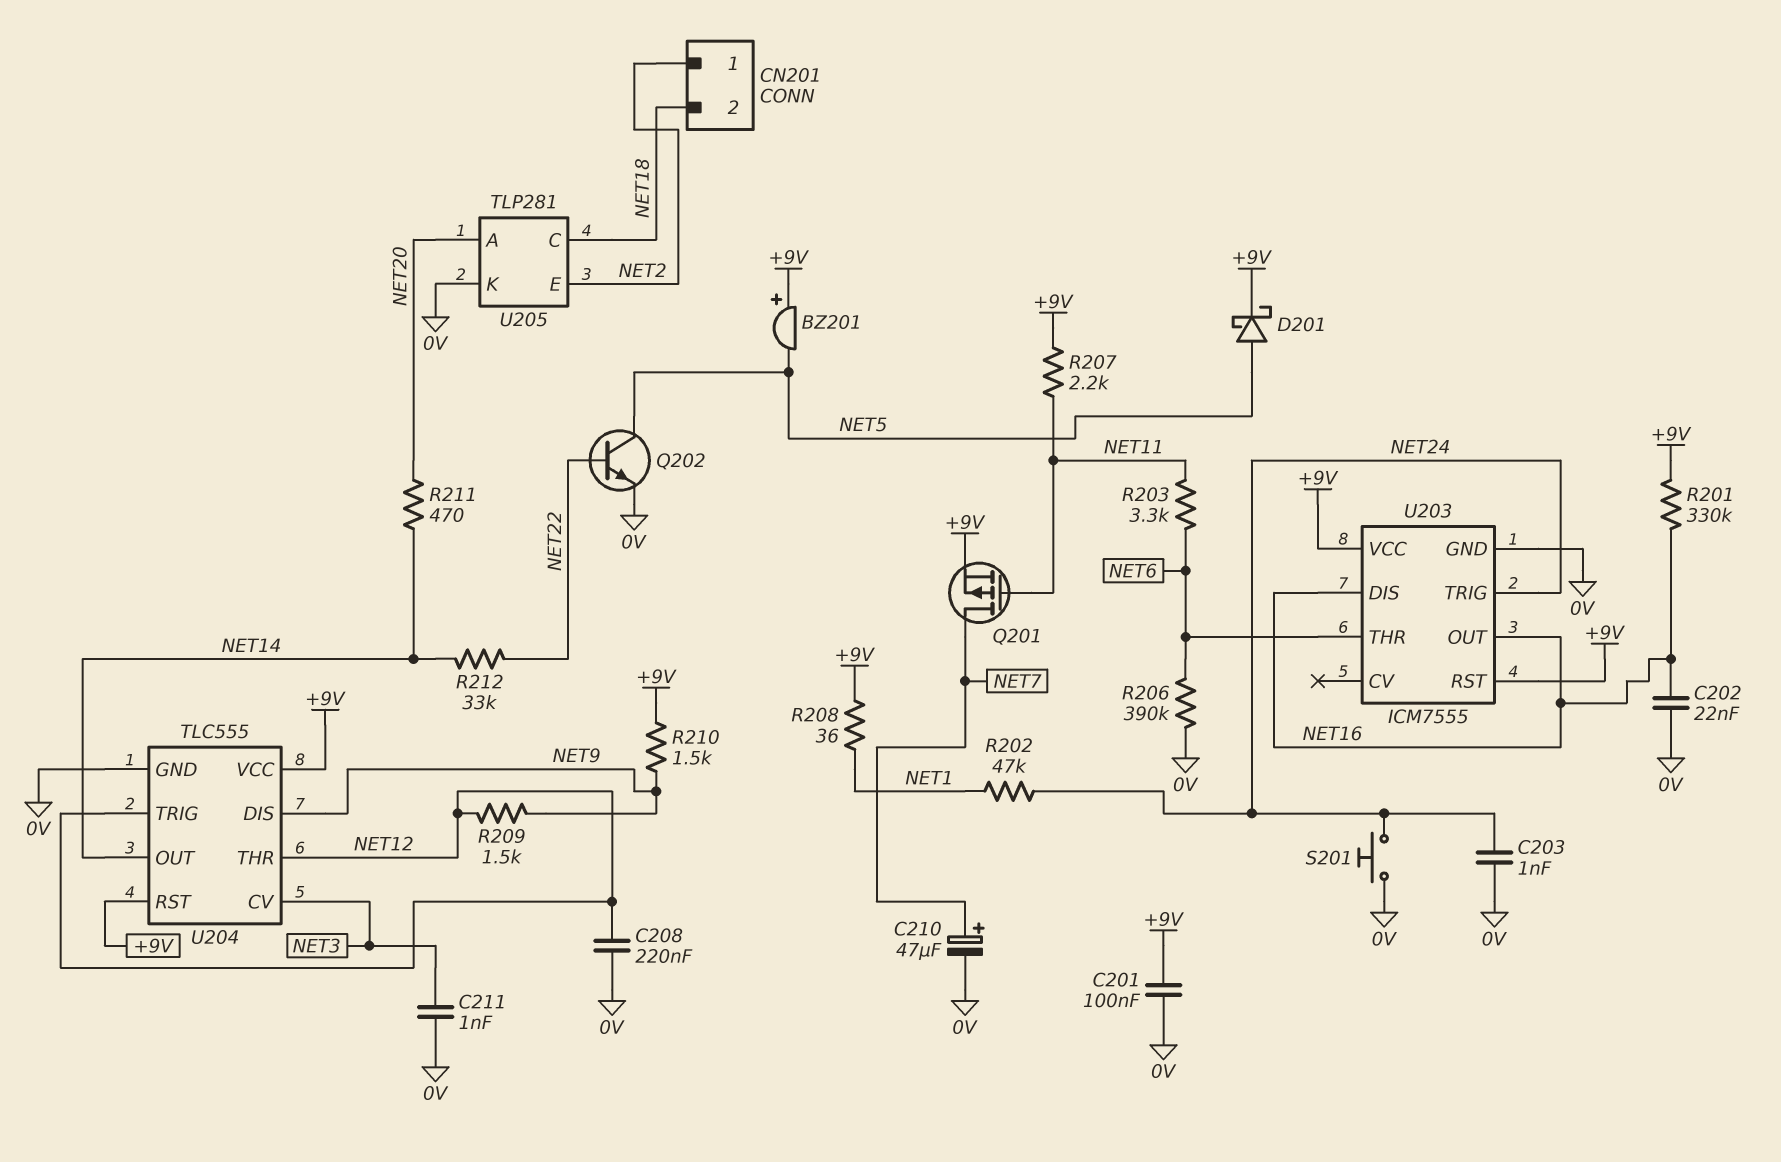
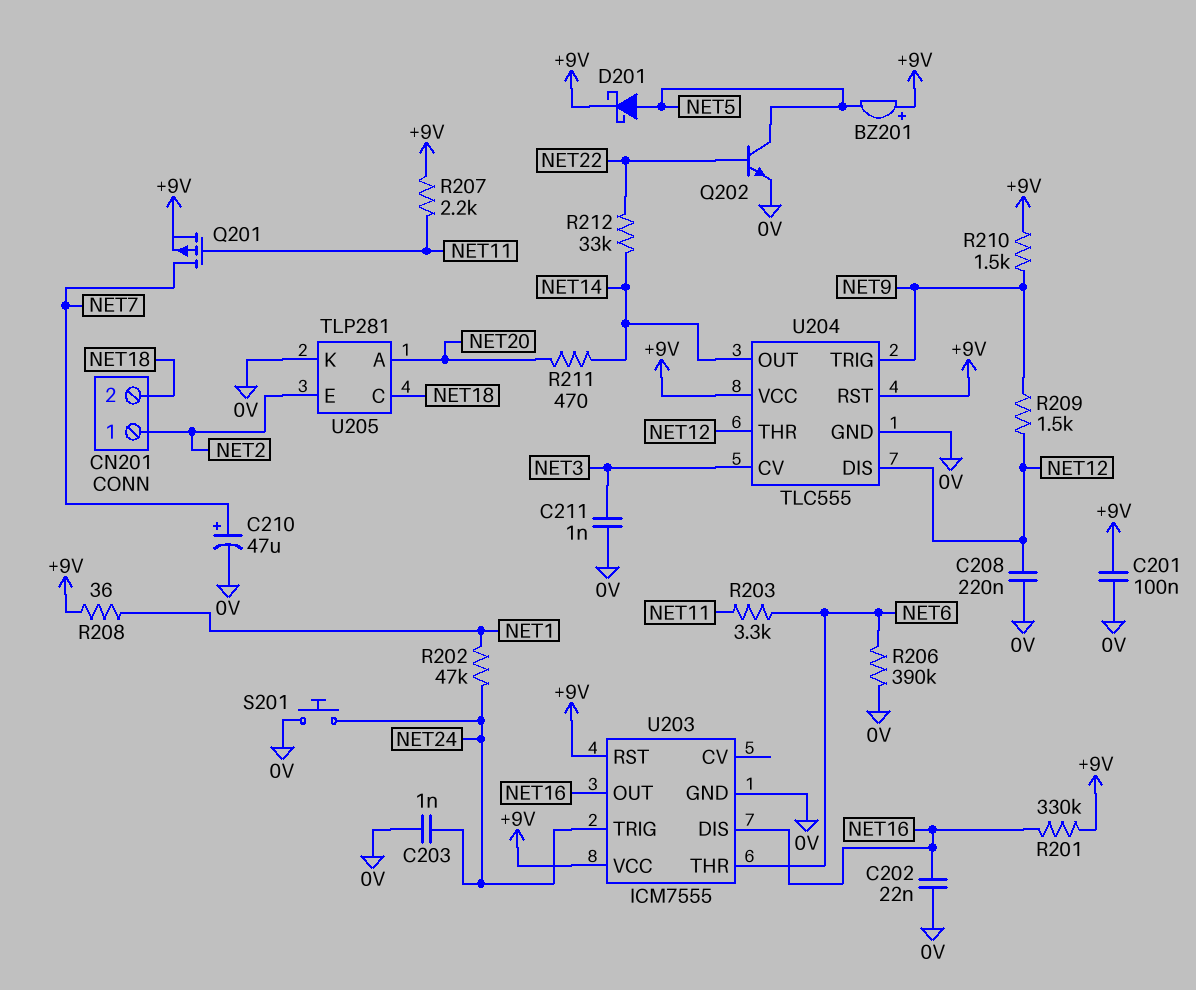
U204 pin DIS: NET9 -> NET12
U204 pin TRIG: NET12 -> NET9

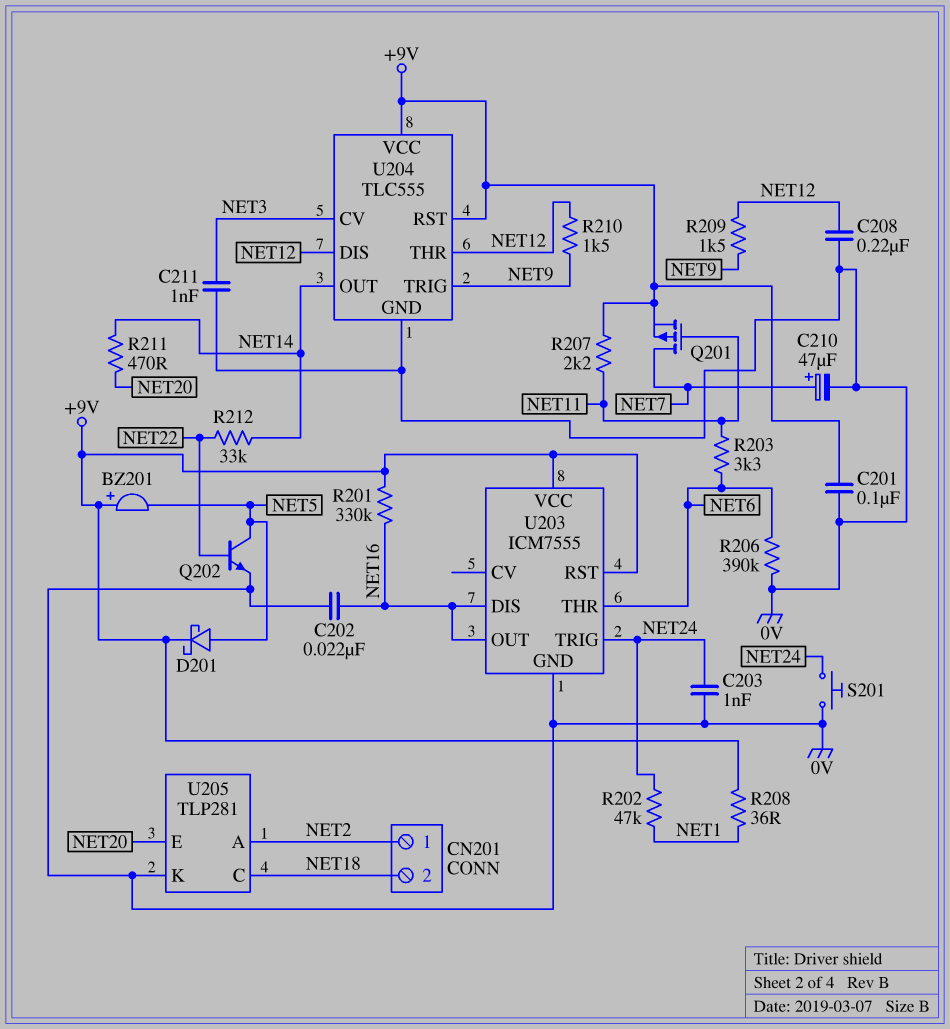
R210: 1.5k (+9V, NET9) -> 1.5k (NET9, NET12)
U205 pin A: NET20 -> NET2
U205 pin E: NET2 -> NET20

